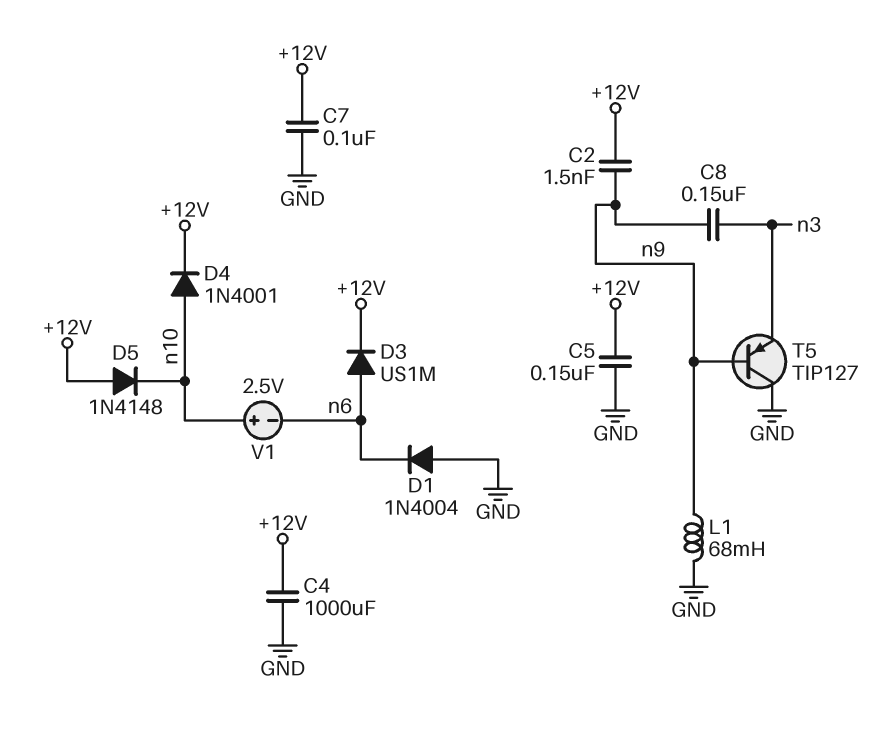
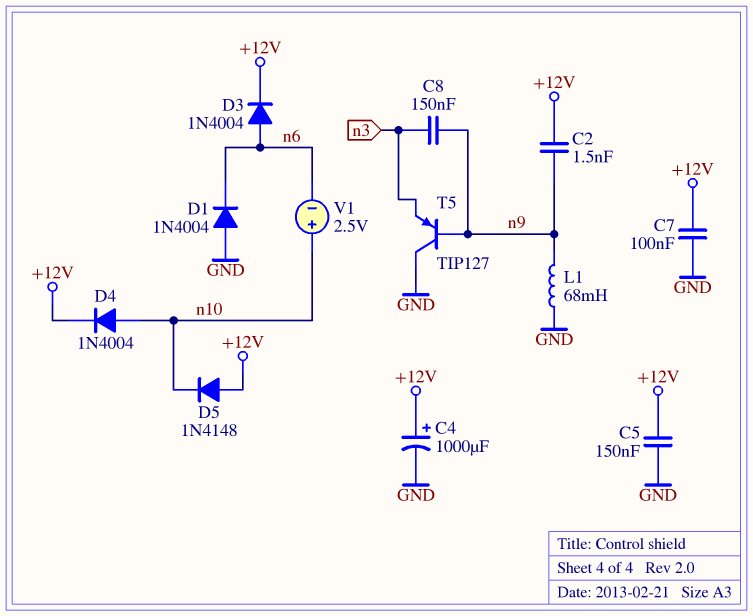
C4: 1000uF (+12V, GND) -> 1000uF (plus +12V, minus GND)
D3: diode US1M (A n6, K +12V) -> diode 1N4004 (A n6, K +12V)
D4: diode 1N4001 (A n10, K +12V) -> diode 1N4004 (A n10, K +12V)

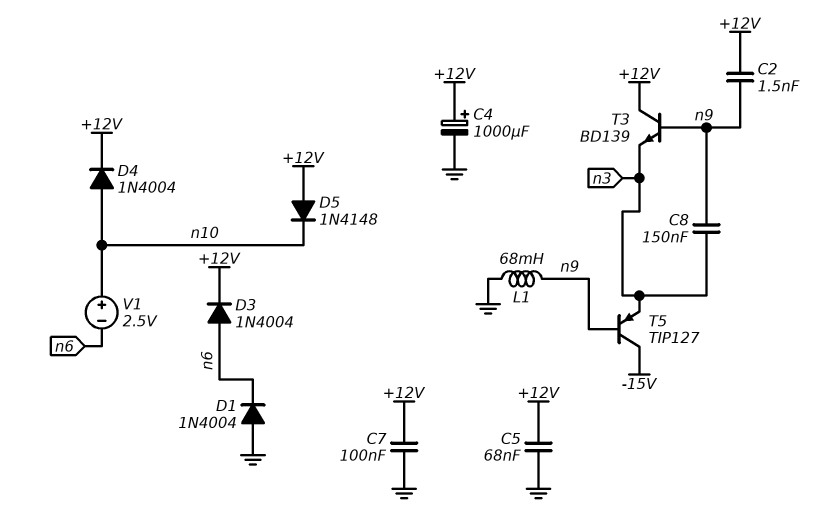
C5: 150nF (+12V, GND) -> 68nF (+12V, GND)
T3: none -> NPN BD139 (B n9, C +12V, E n3)
T5: PNP TIP127 (B n9, C GND, E n3) -> PNP TIP127 (B n9, C -15V, E n3)

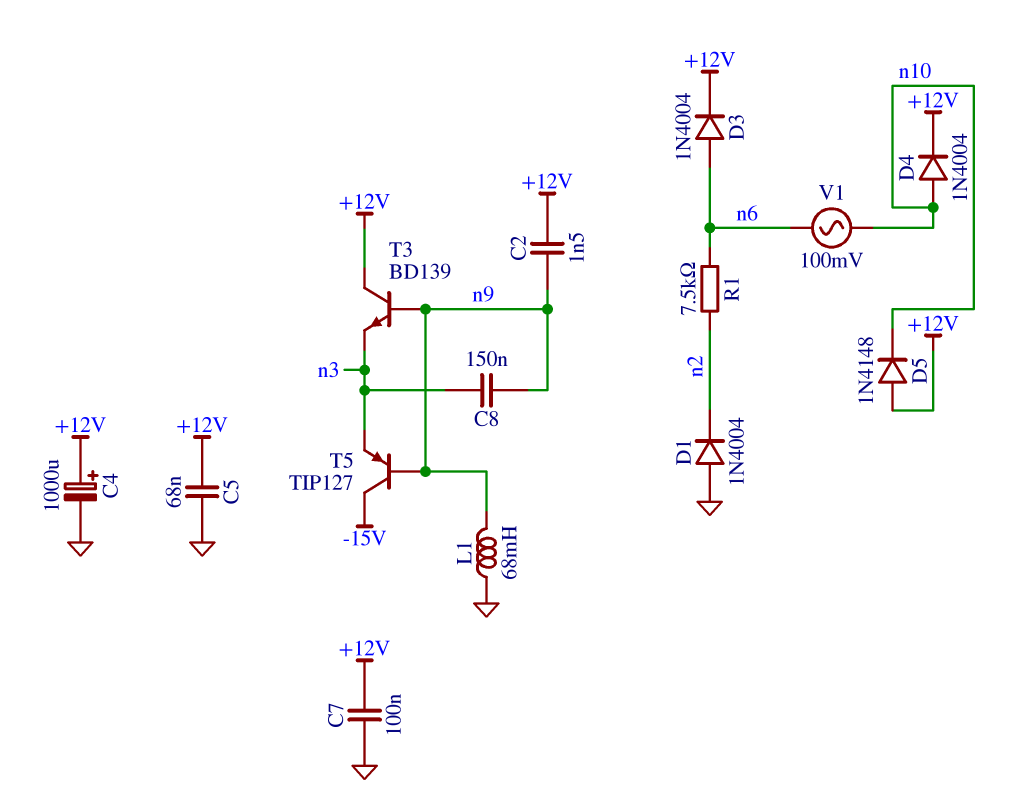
D1: diode 1N4004 (A GND, K n6) -> diode 1N4004 (A GND, K n2)
R1: none -> 7.5k (n2, n6)
V1: 2.5V (plus n10, minus n6) -> AC 100mV (n6, n10)

